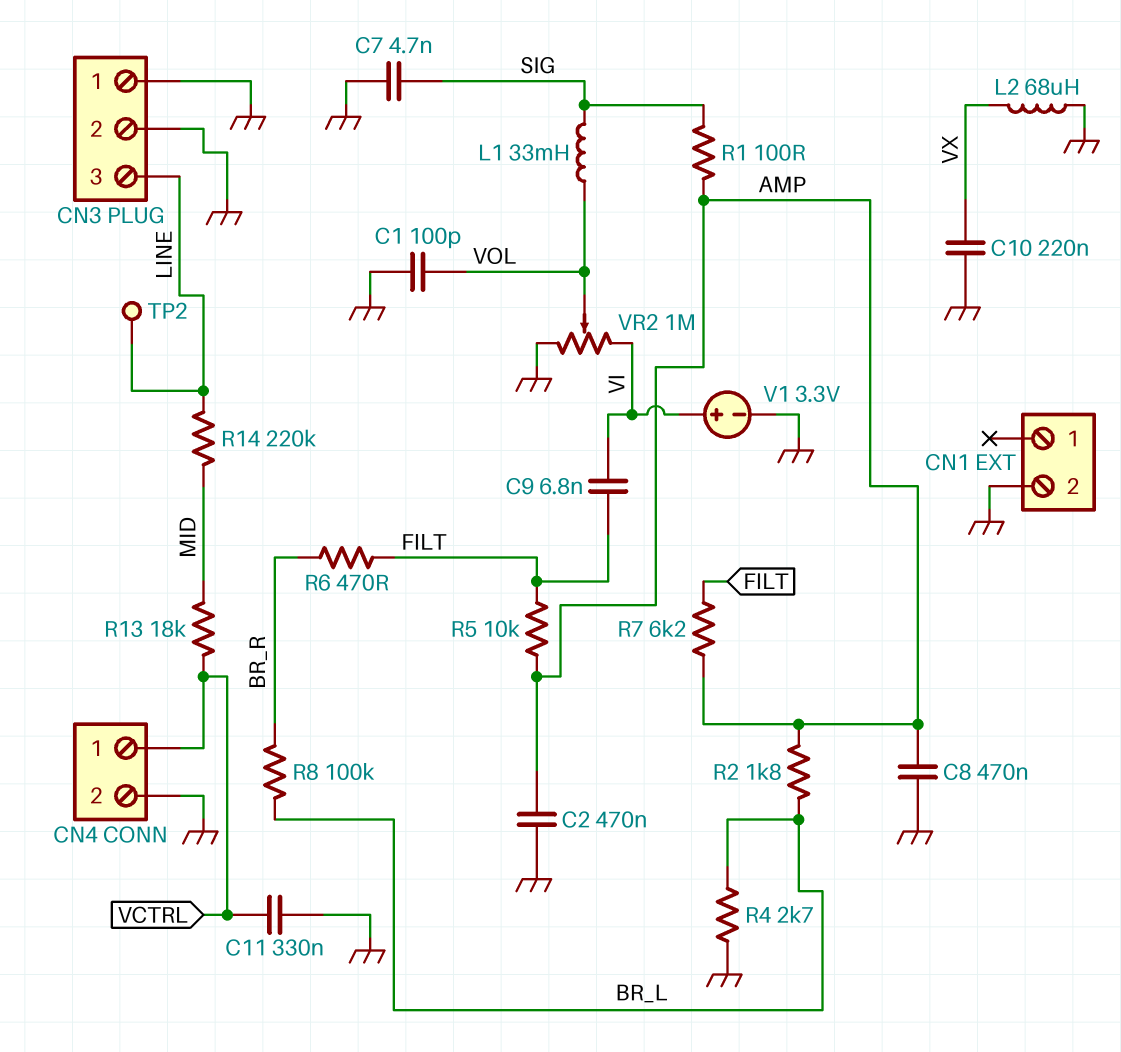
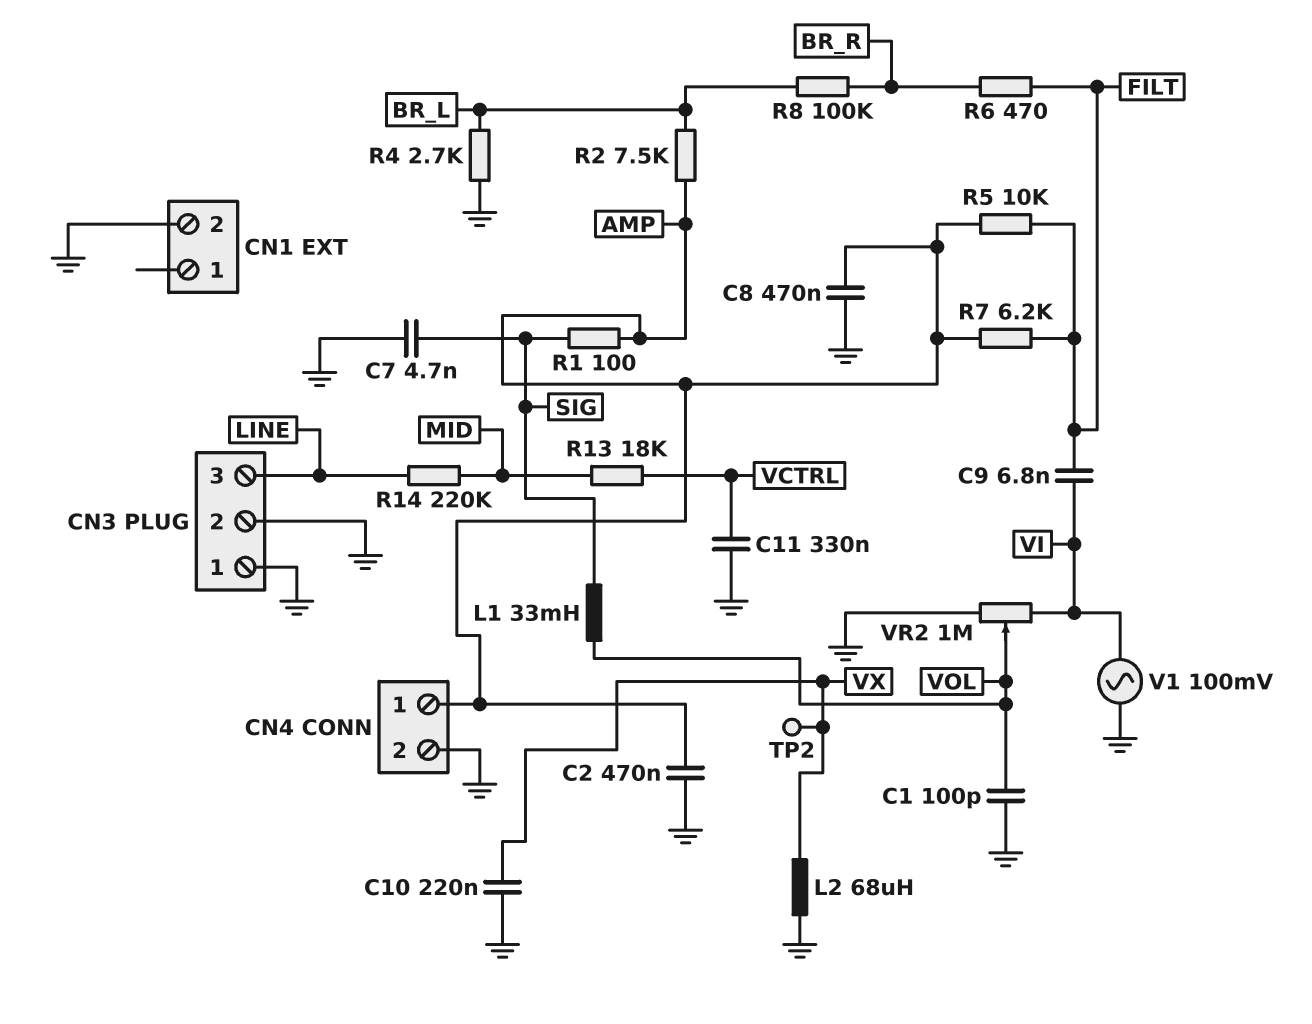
CN4 pin 1: VCTRL -> AMP
R2: 1.8k (AMP, BR_L) -> 7.5k (AMP, BR_L)
TP2: test point (LINE) -> test point (VX)
V1: 3.3V (plus VI, minus GND) -> AC 100mV (GND, VI)

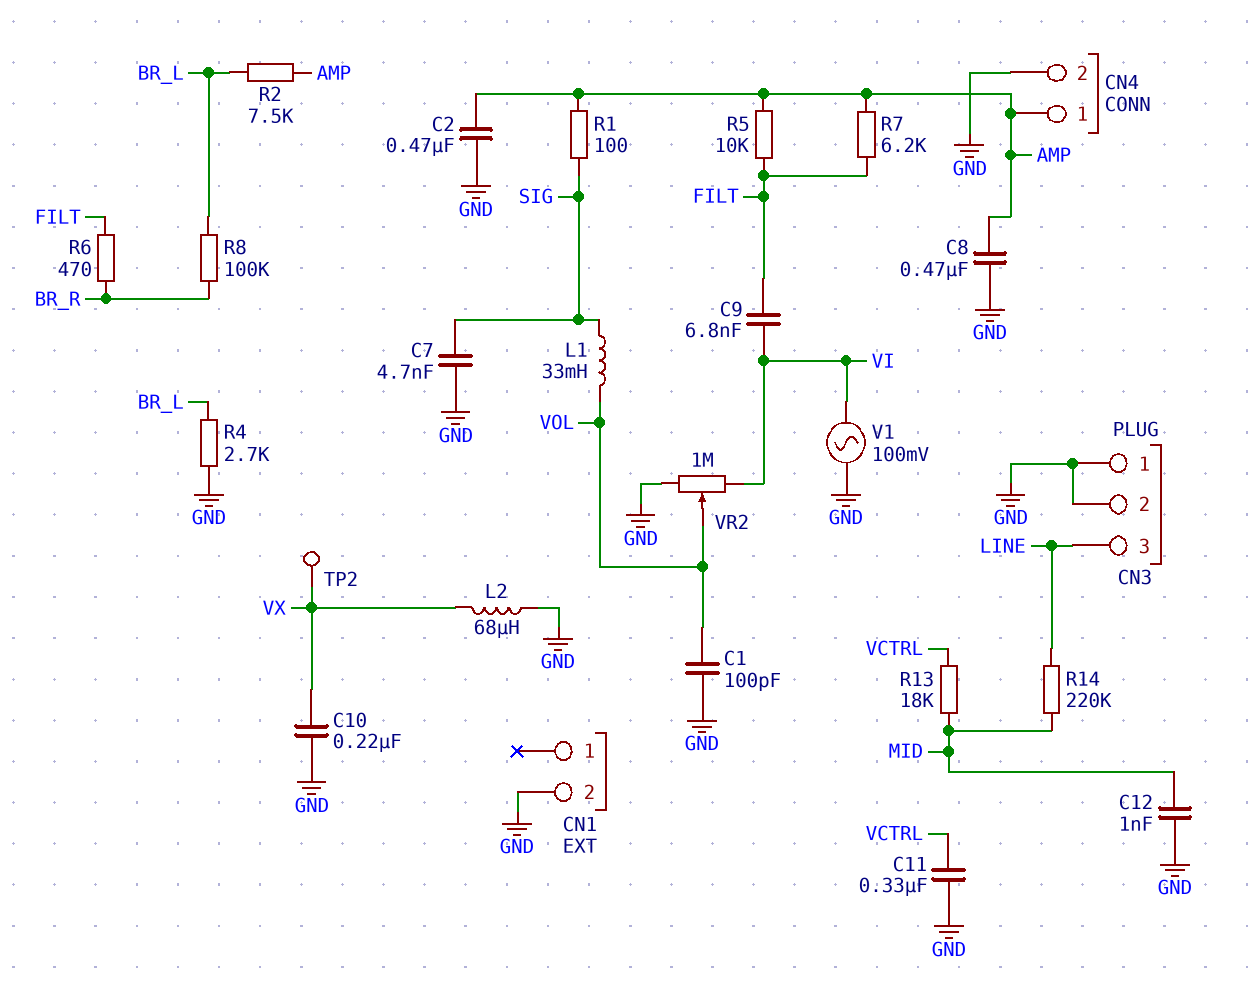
C12: none -> 1nF (GND, MID)

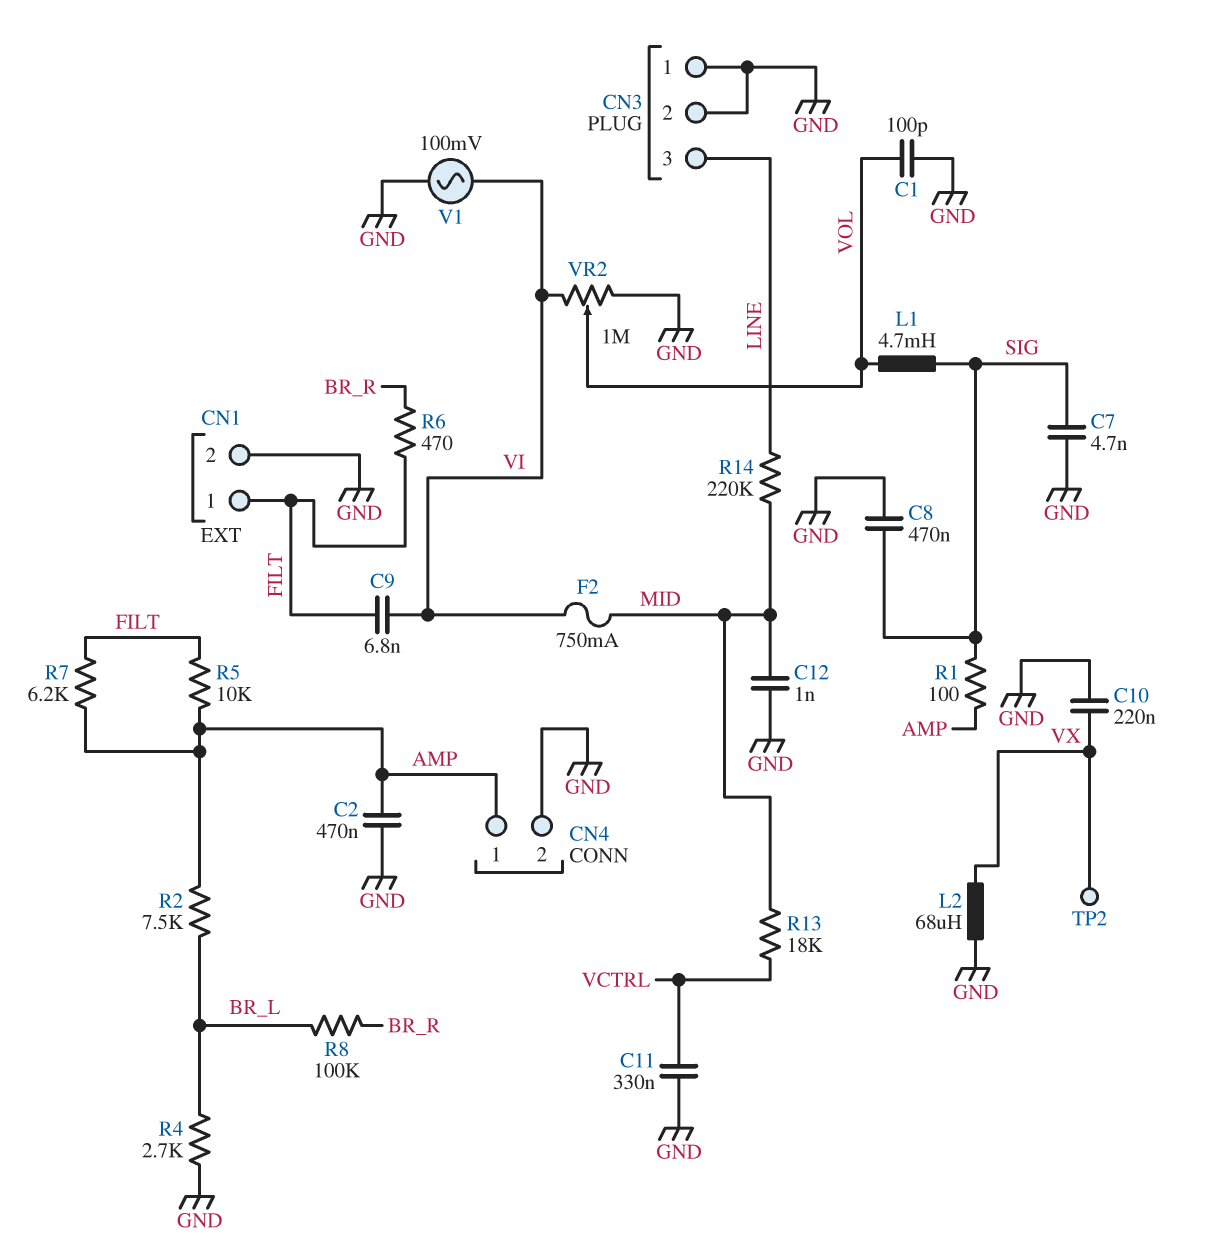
C8: 470nF (AMP, GND) -> 470nF (GND, SIG)
CN1 pin 1: none -> FILT
F2: none -> 750mA (MID, VI)
L1: 33mH (SIG, VOL) -> 4.7mH (SIG, VOL)

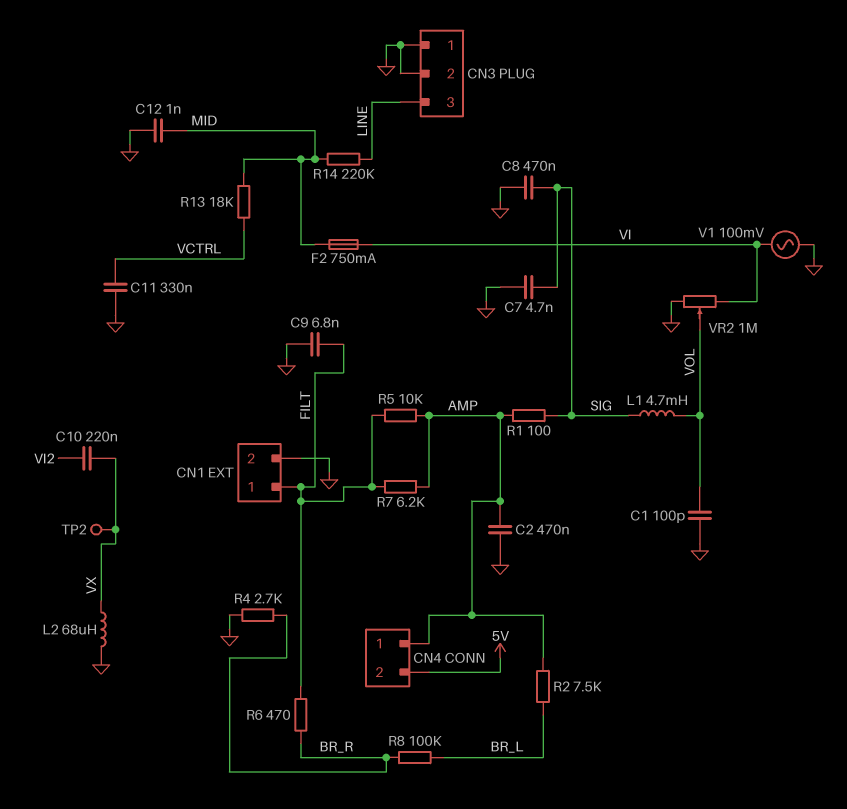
C9: 6.8nF (FILT, VI) -> 6.8nF (FILT, GND)
C10: 220nF (GND, VX) -> 220nF (VI2, VX)
CN4 pin 2: GND -> 5V
R4: 2.7k (BR_L, GND) -> 2.7k (BR_R, GND)

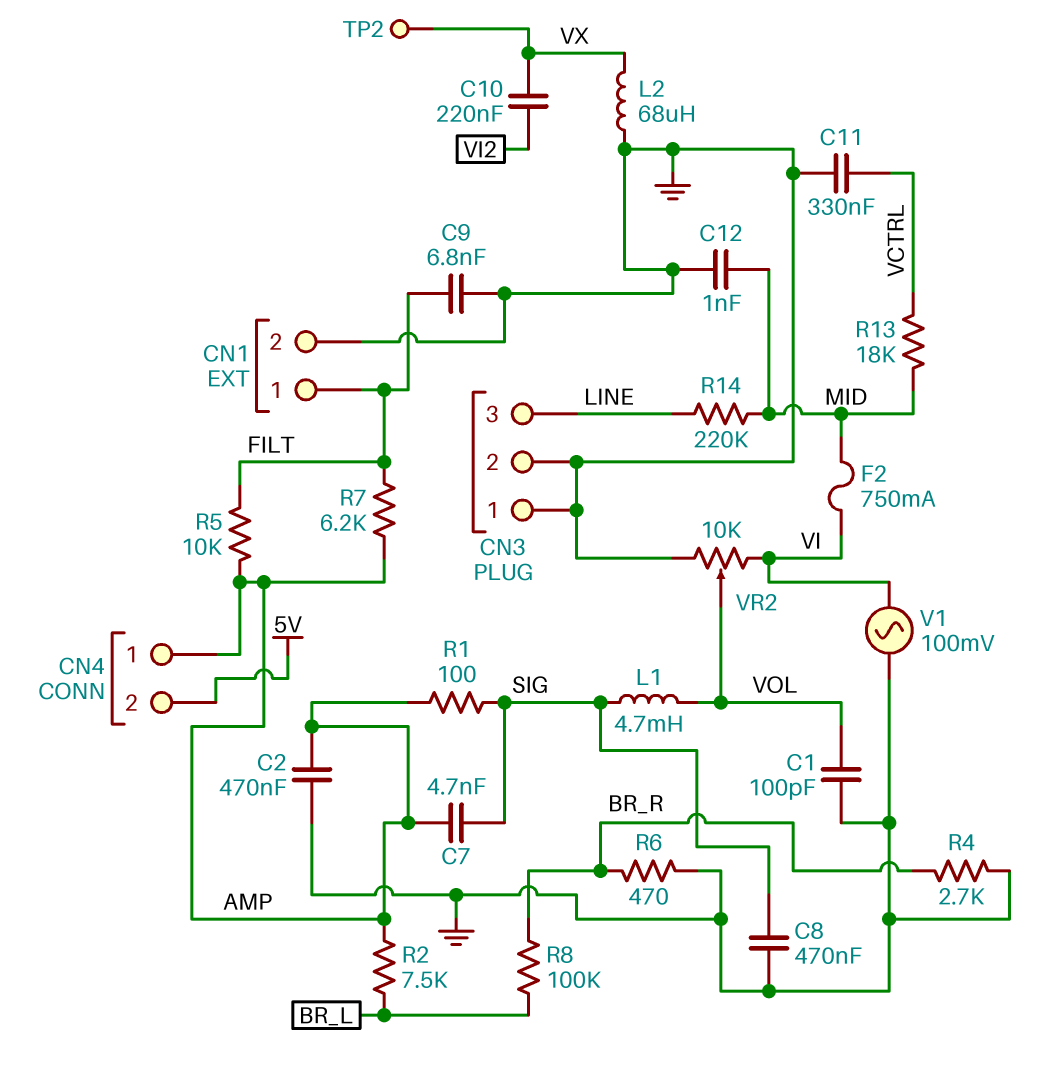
C7: 4.7nF (GND, SIG) -> 4.7nF (AMP, SIG)
R6: 470 (BR_R, FILT) -> 470 (BR_R, GND)
VR2: 1M (GND, VI, wiper VOL) -> 10k (GND, VI, wiper VOL)

